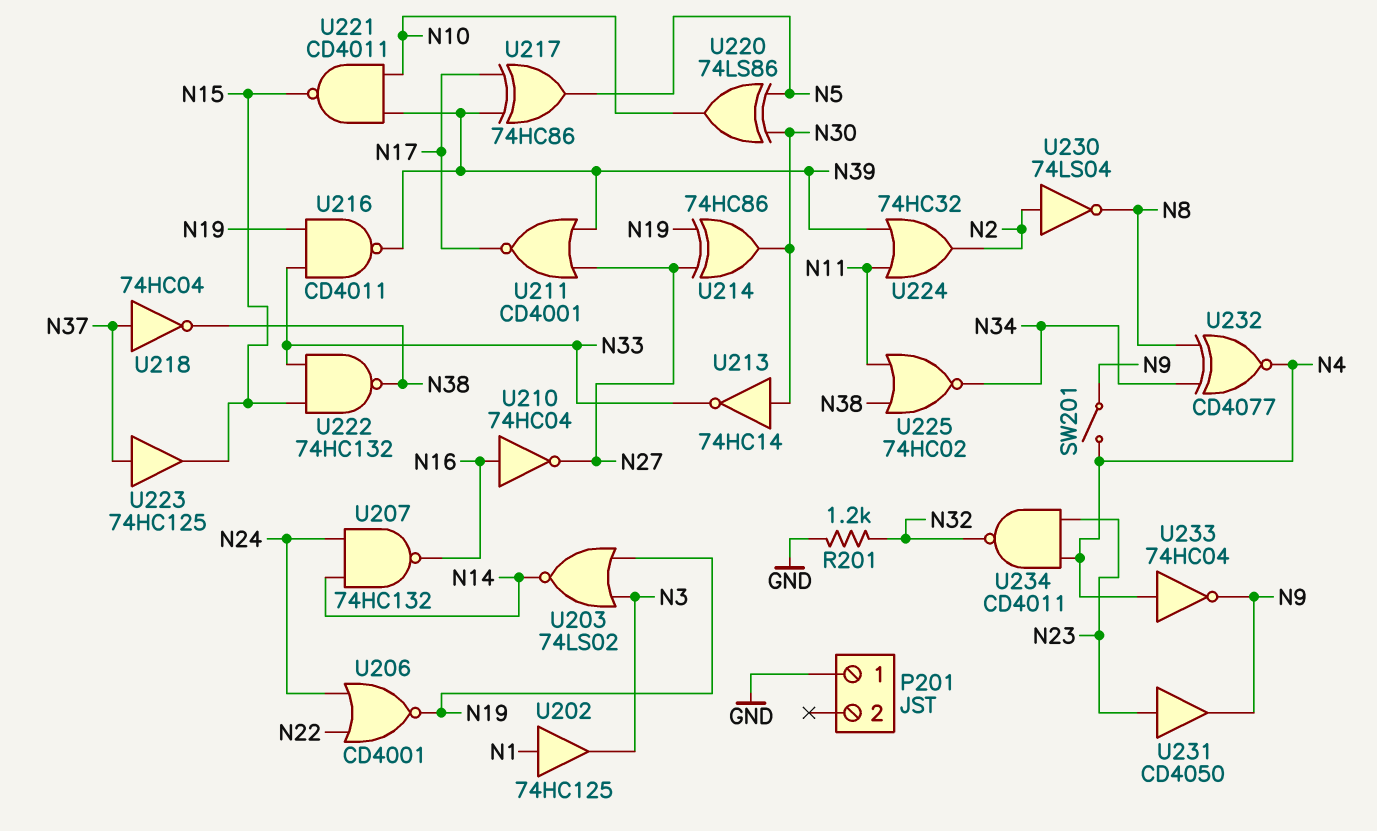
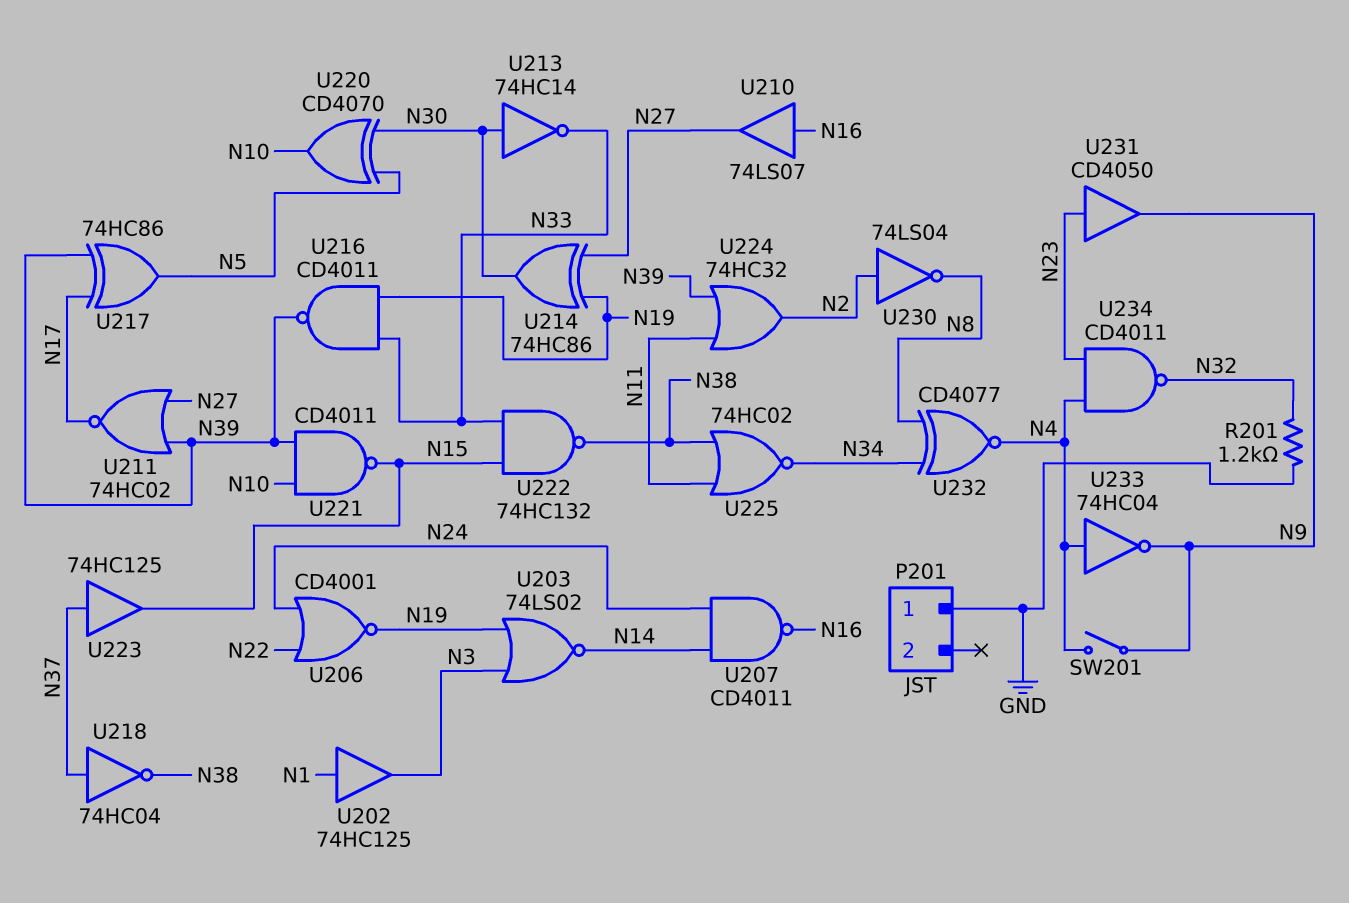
U207: NAND 74HC132 (in N14, in N24, out N16) -> NAND CD4011 (in N14, in N24, out N16)
U210: NOT 74HC04 (in N16, out N27) -> buffer 74LS07 (in N16, out N27)
U211: NOR CD4001 (in N27, in N39, out N17) -> NOR 74HC02 (in N27, in N39, out N17)
U220: XOR 74LS86 (in N5, in N30, out N10) -> XOR CD4070 (in N5, in N30, out N10)

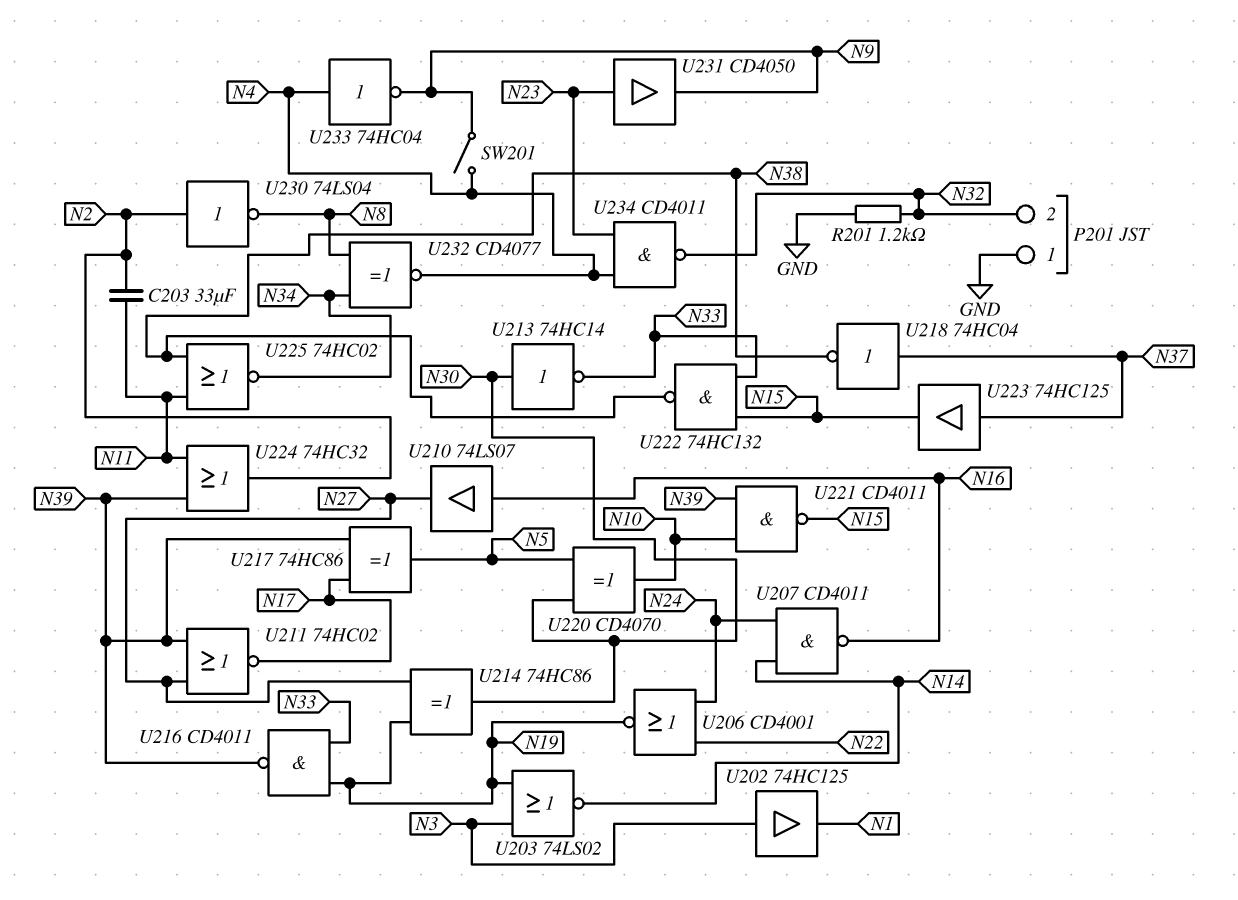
C203: none -> 33uF (N2, N11)
P201 pin 2: none -> N32
U202: buffer 74HC125 (in N1, out N3) -> buffer 74HC125 (in N3, out N1)

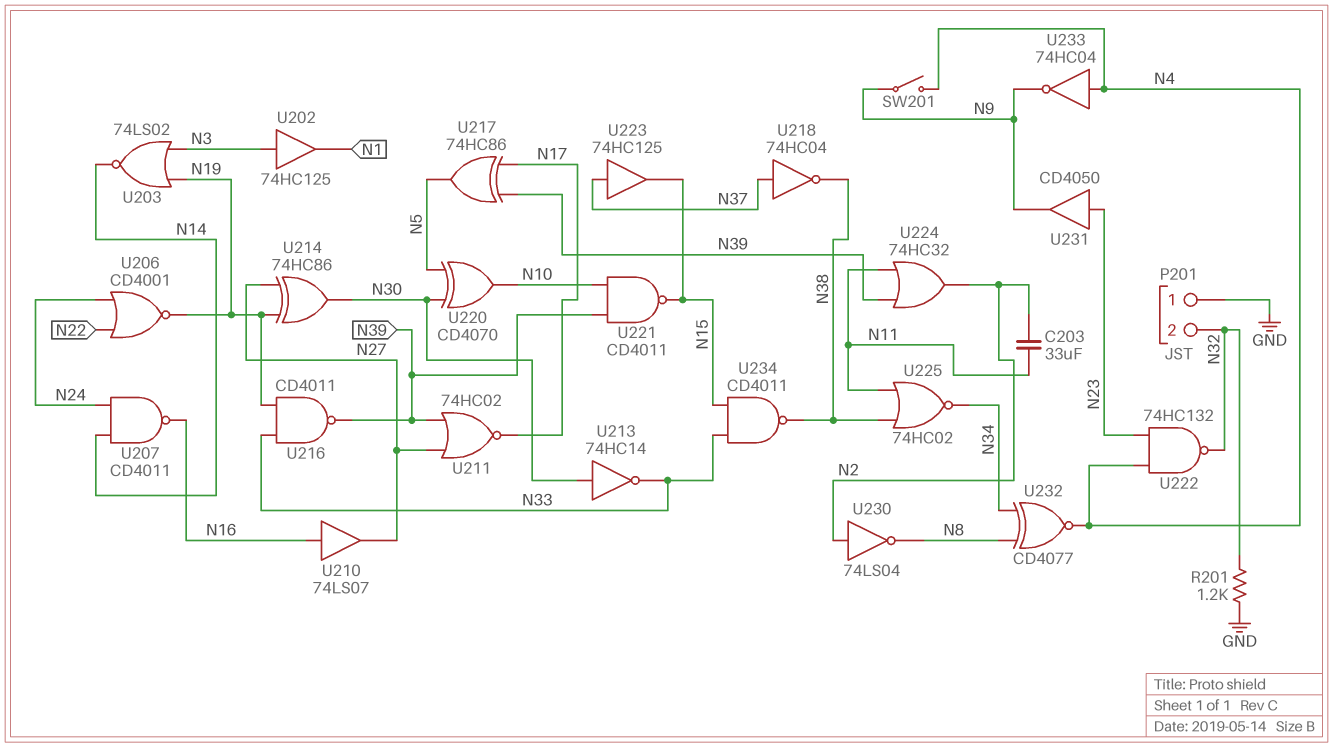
U222: NAND 74HC132 (in N15, in N33, out N38) -> NAND 74HC132 (in N4, in N23, out N32)
U234: NAND CD4011 (in N4, in N23, out N32) -> NAND CD4011 (in N15, in N33, out N38)

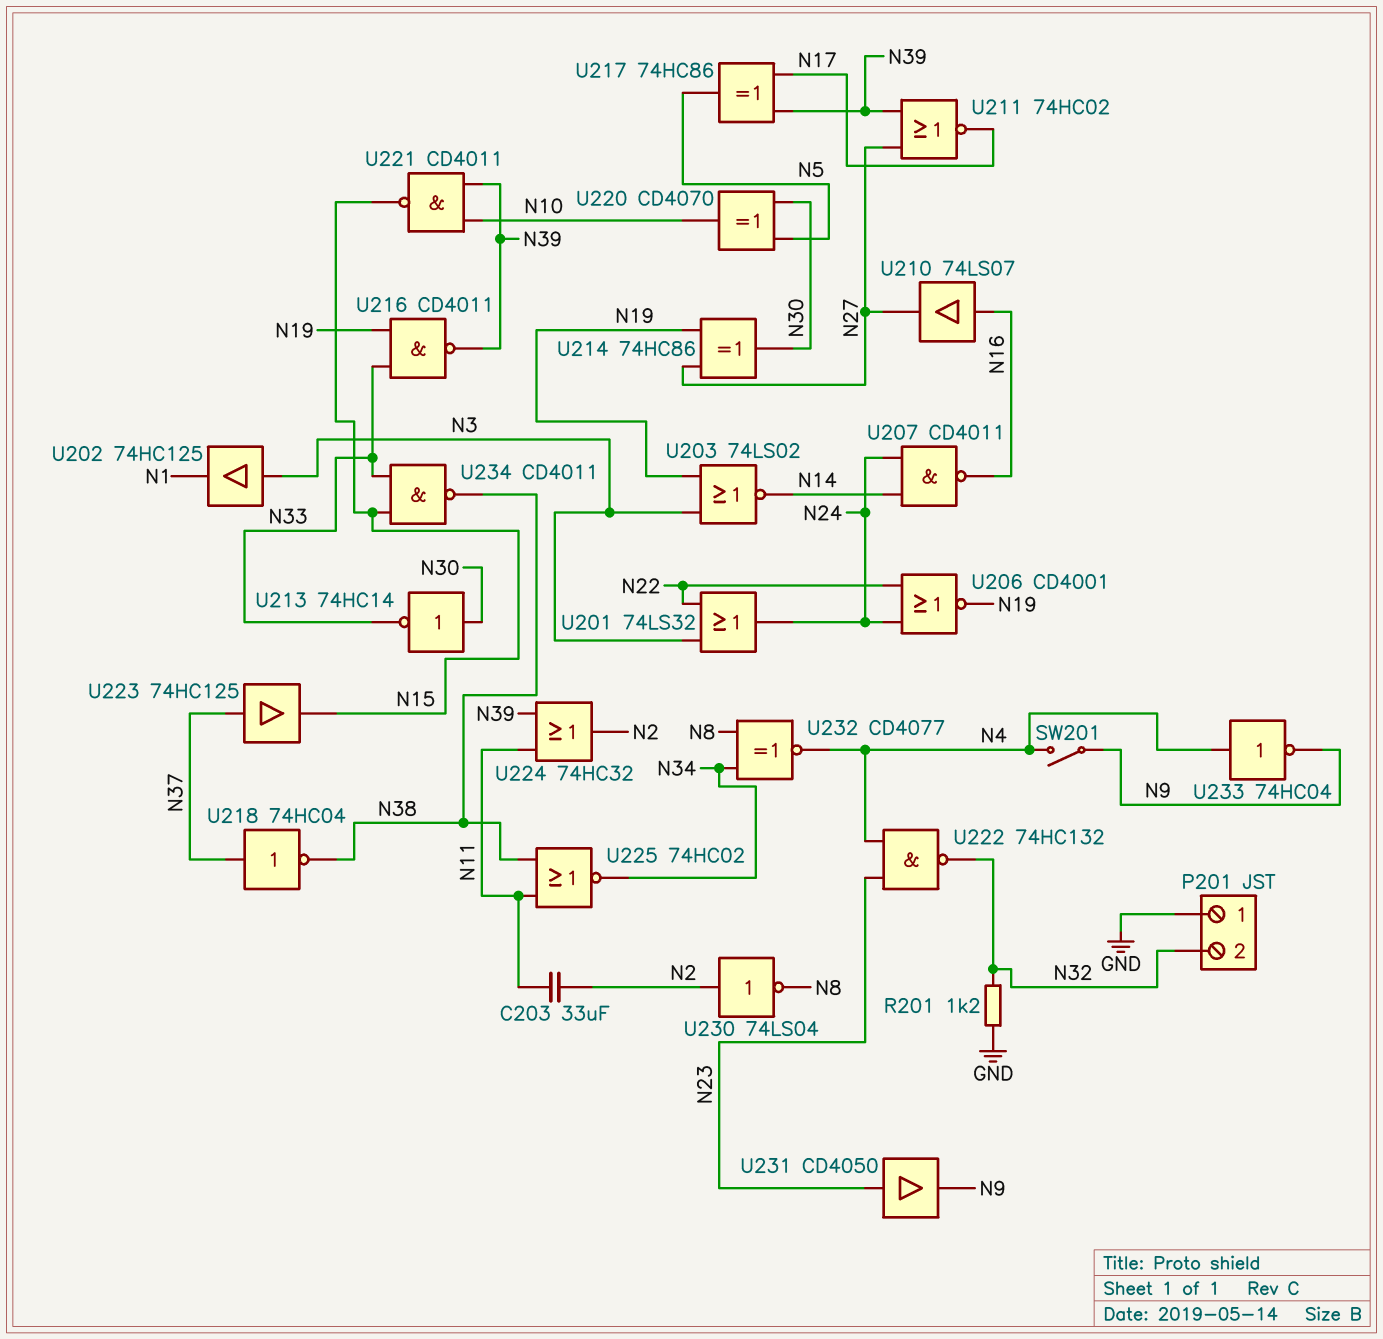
U201: none -> OR 74LS32 (in N3, in N22, out N24)

